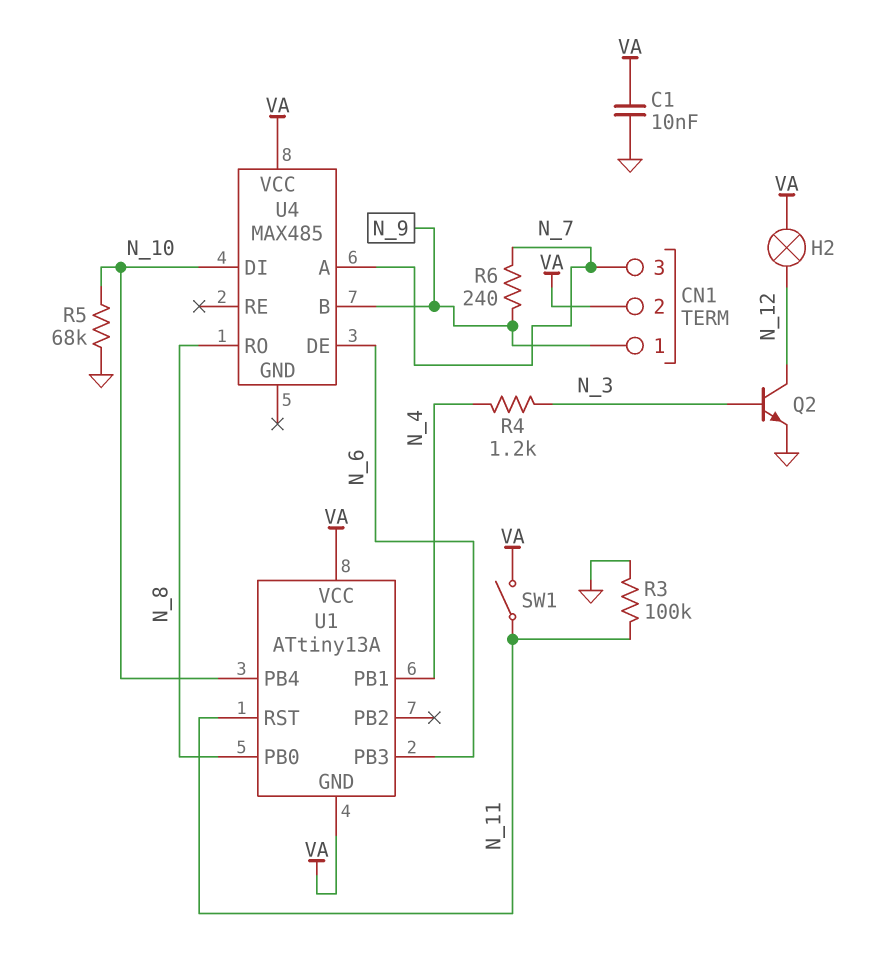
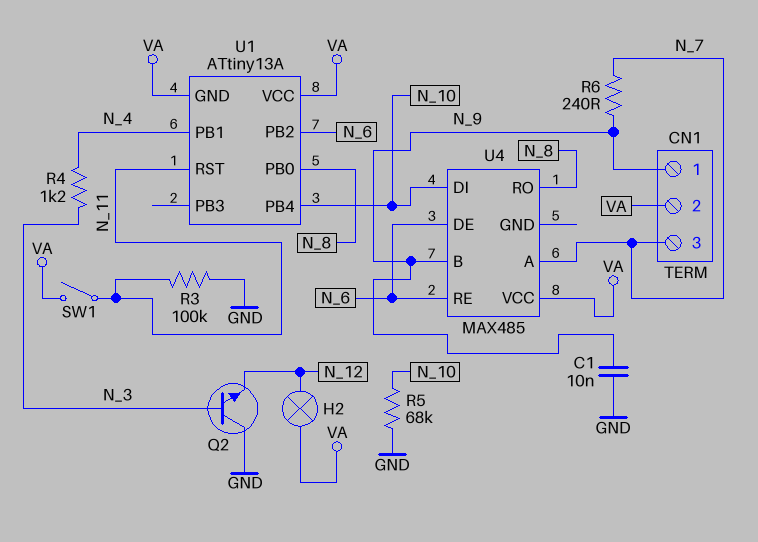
C1: 10nF (GND, VA) -> 10nF (GND, N_9)
Q2: NPN (B N_3, C N_12, E GND) -> NPN (B N_3, C GND, E N_12)
U1 pin PB2: none -> N_6
U1 pin PB3: N_6 -> none
U4 pin RE: none -> N_6

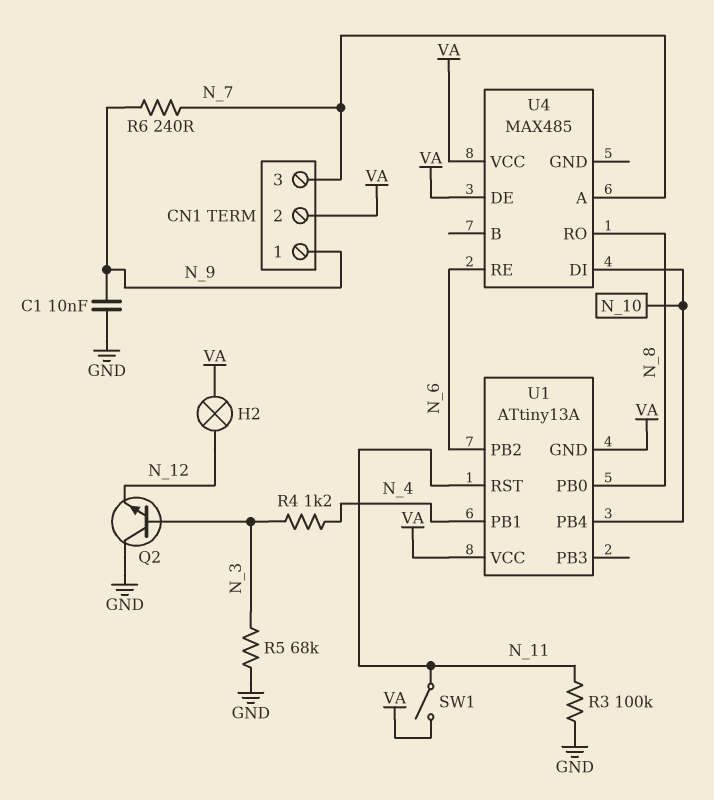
R5: 68k (GND, N_10) -> 68k (GND, N_3)
U4 pin B: N_9 -> none
U4 pin DE: N_6 -> VA

